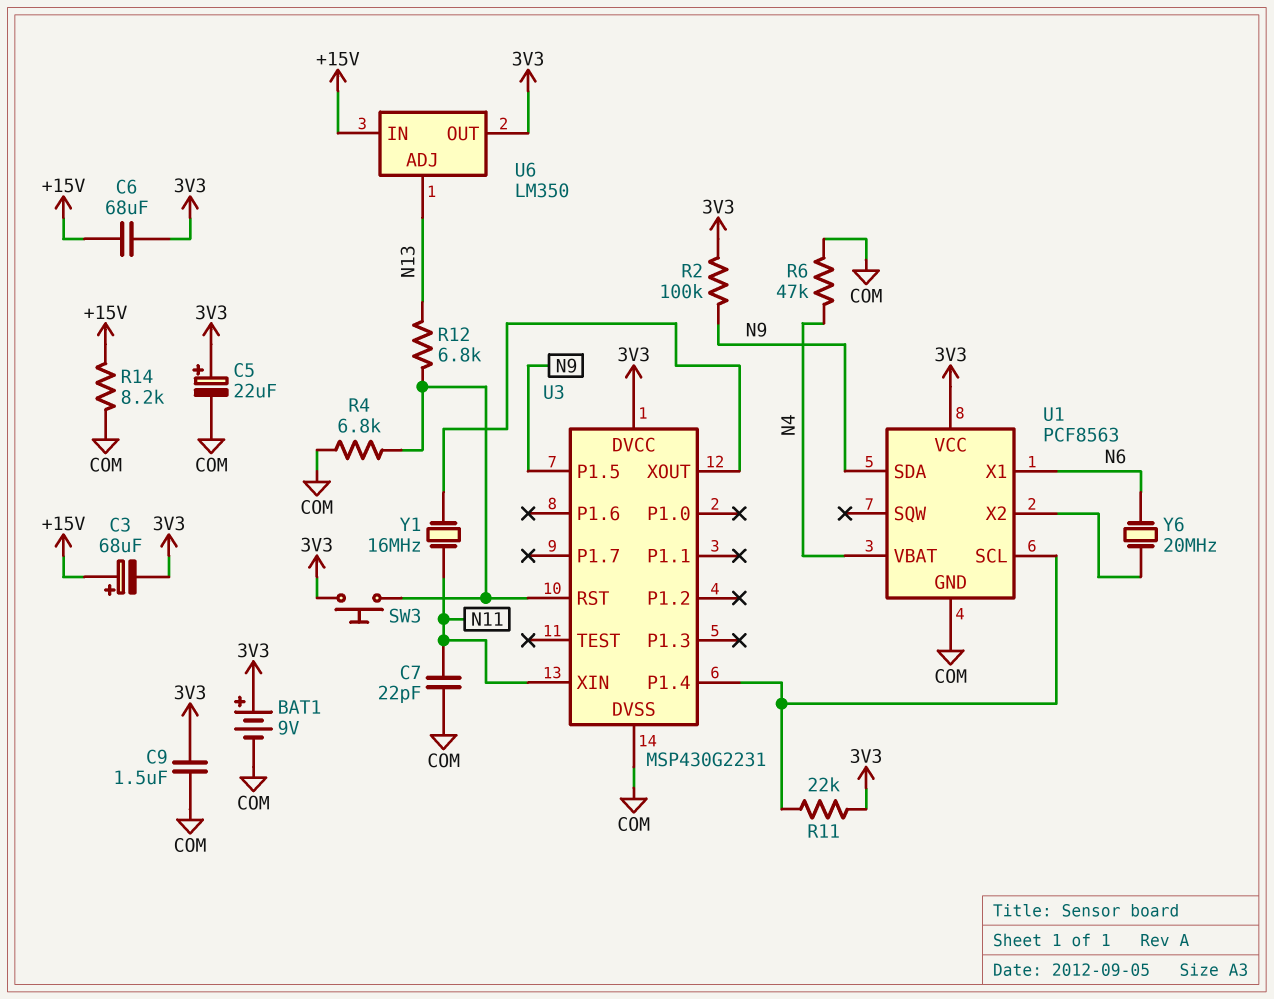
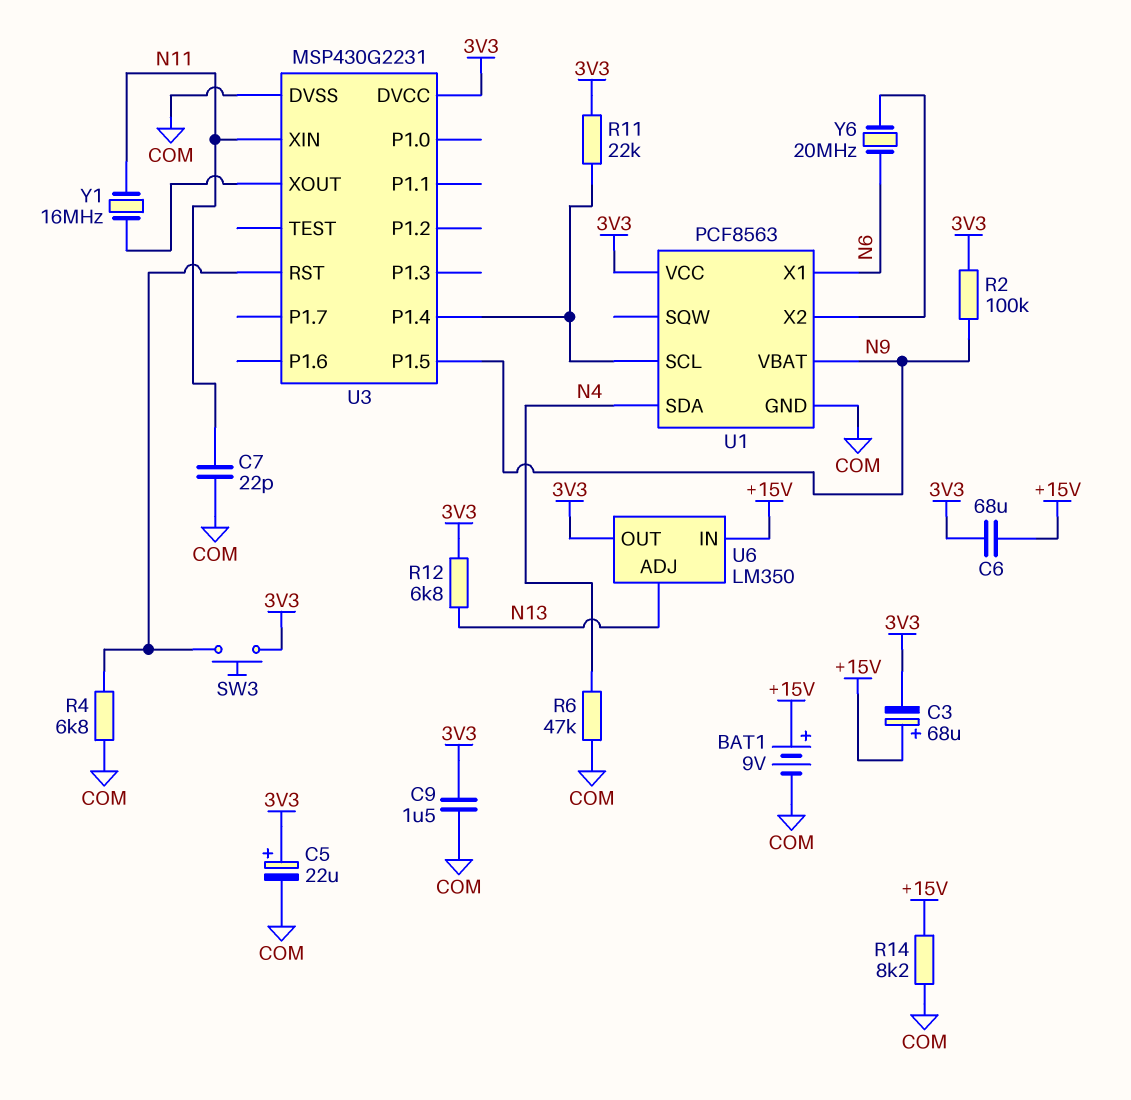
BAT1: 9V (plus 3V3, minus COM) -> 9V (plus +15V, minus COM)
R12: 6.8k (N13, U3/RST) -> 6.8k (3V3, N13)
U1 pin SDA: N9 -> N4
U1 pin VBAT: N4 -> N9

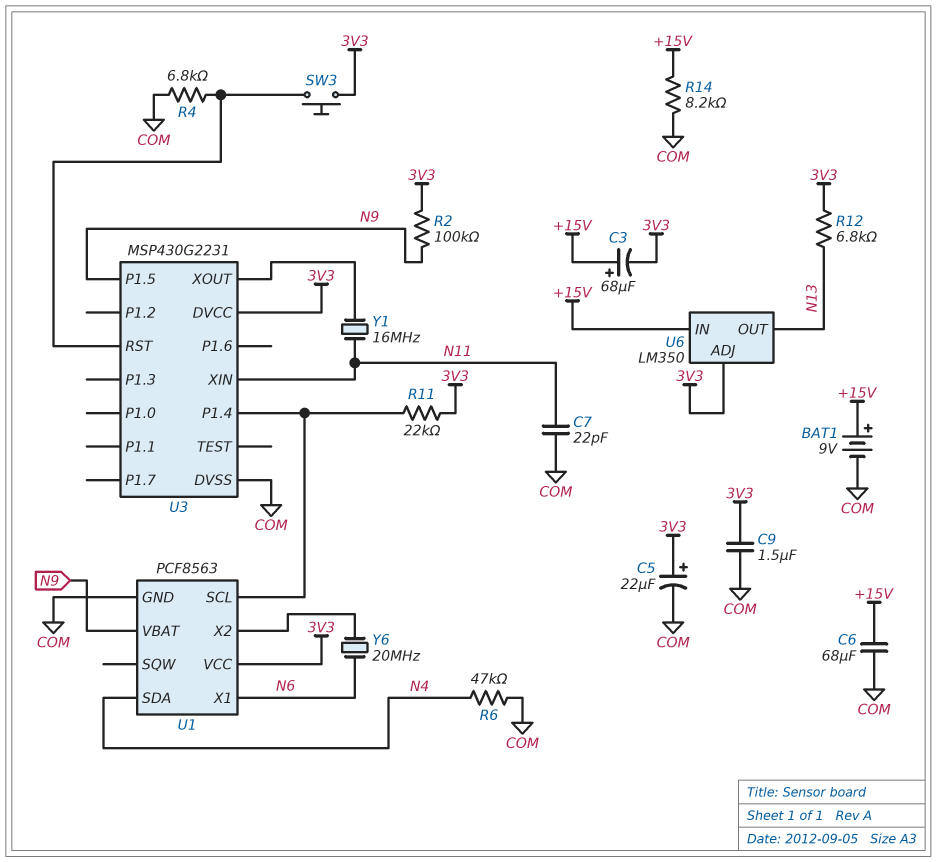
C6: 68uF (+15V, 3V3) -> 68uF (+15V, COM)
U6 pin ADJ: N13 -> 3V3
U6 pin OUT: 3V3 -> N13

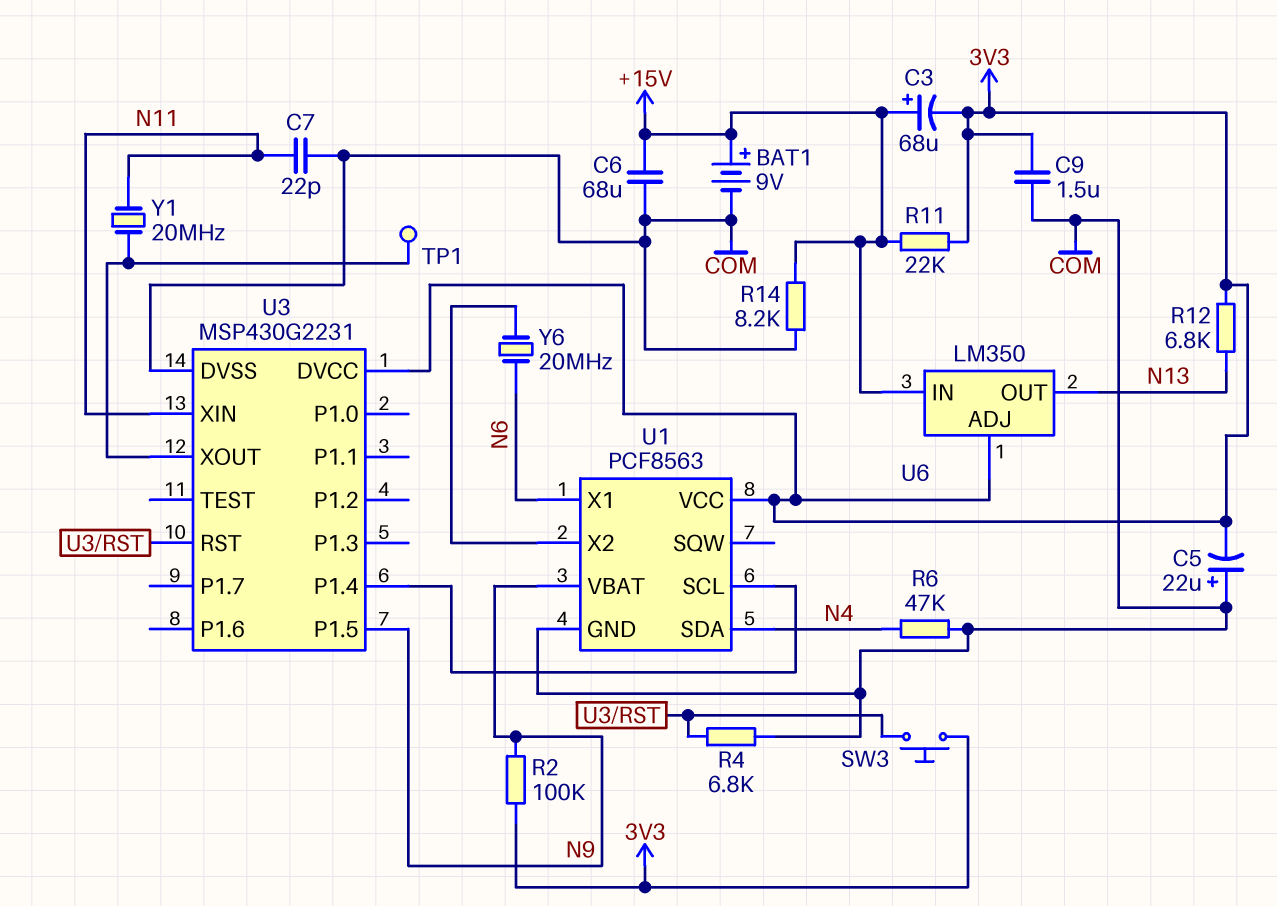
C5: 22uF (plus 3V3, minus COM) -> 22uF (plus COM, minus 3V3)
R11: 22k (3V3, U1/SCL) -> 22k (+15V, 3V3)
TP1: none -> test point (U3/XOUT)
Y1: 16MHz (N11, U3/XOUT) -> 20MHz (N11, U3/XOUT)

